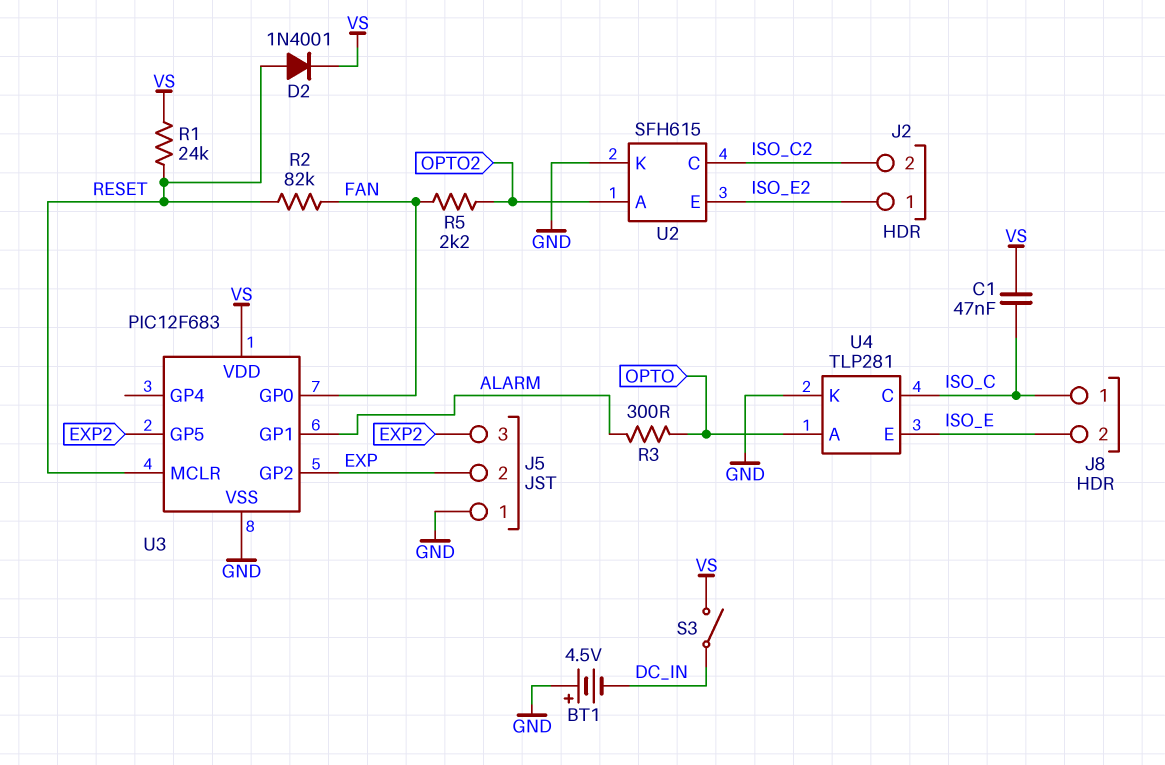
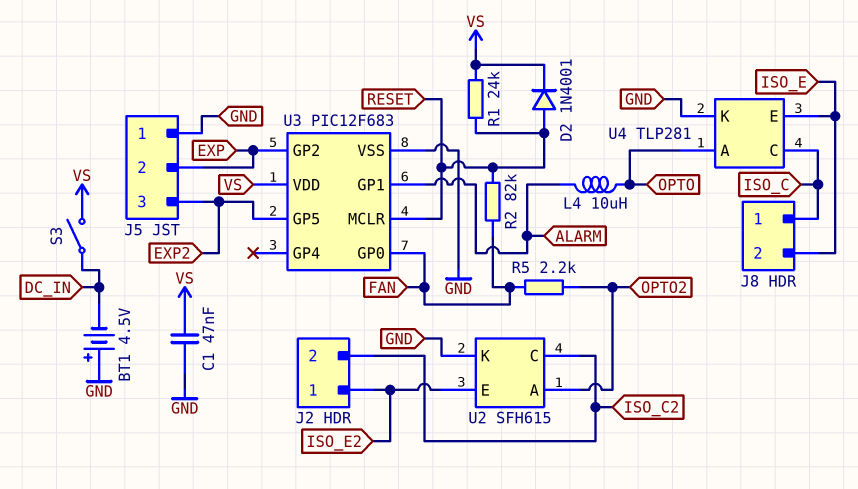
C1: 47nF (ISO_C, VS) -> 47nF (GND, VS)
L4: none -> 10uH (ALARM, OPTO)
R3: 300 (ALARM, OPTO) -> none

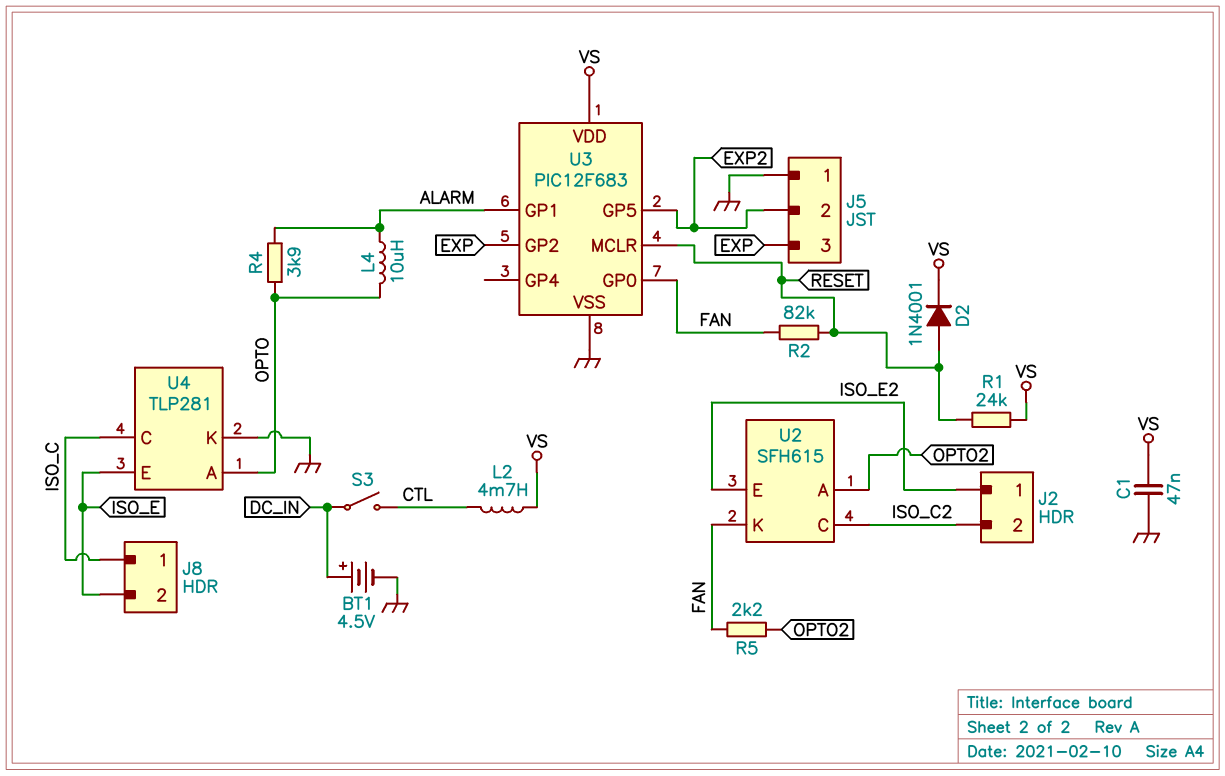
BT1: 4.5V (plus GND, minus DC_IN) -> 4.5V (plus DC_IN, minus GND)
J5 pin 2: EXP -> EXP2
J5 pin 3: EXP2 -> EXP
L2: none -> 4.7mH (CTL, VS)
R4: none -> 3.9k (ALARM, OPTO)
S3: switch (DC_IN, VS) -> switch (CTL, DC_IN)
U2 pin K: GND -> FAN

